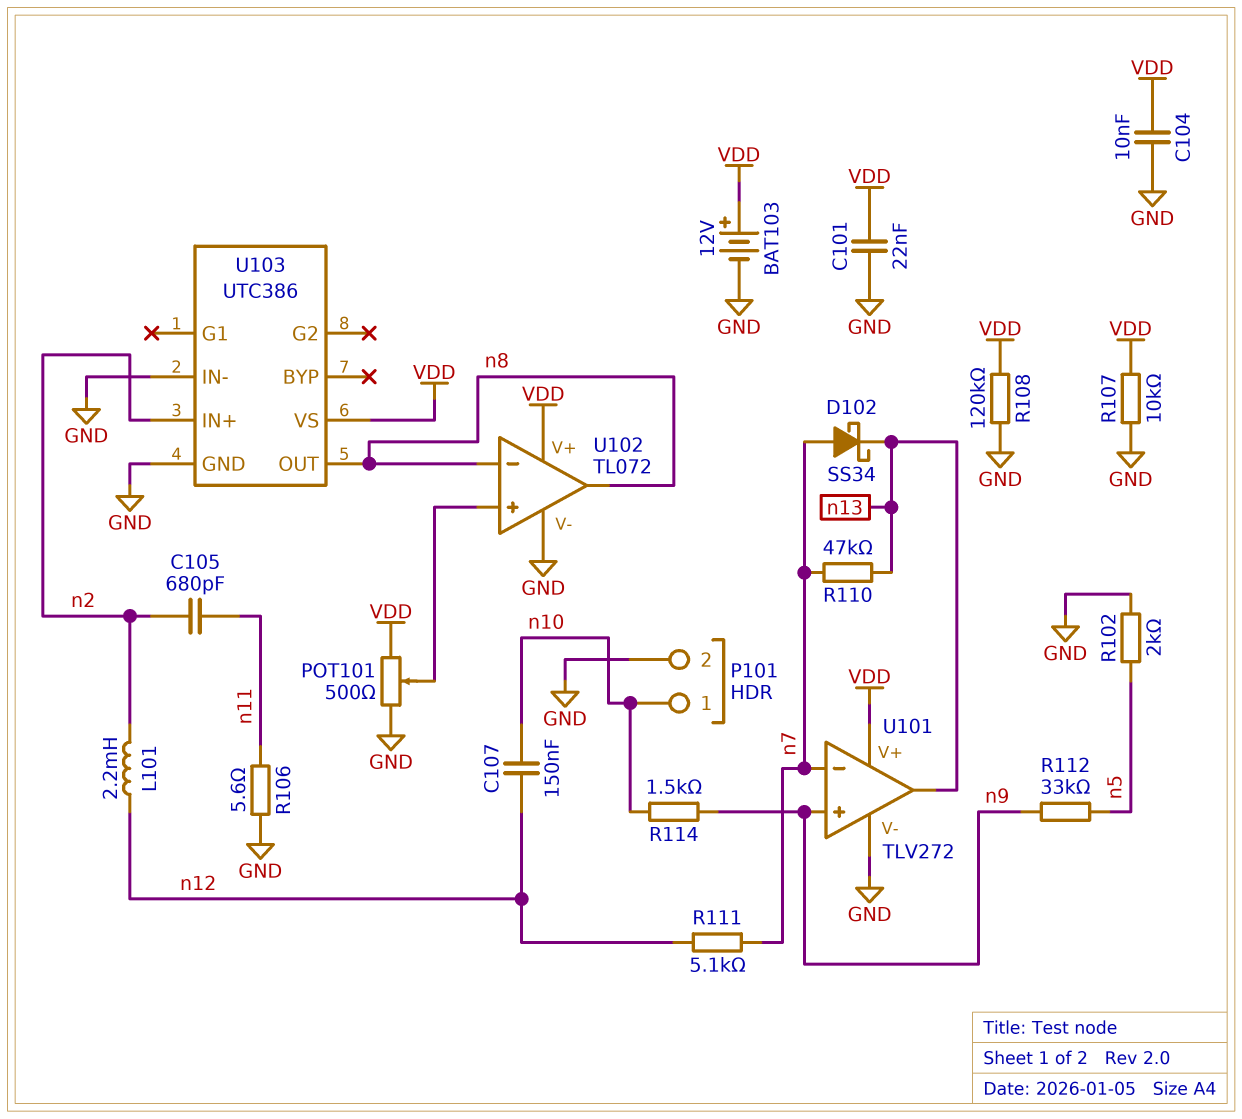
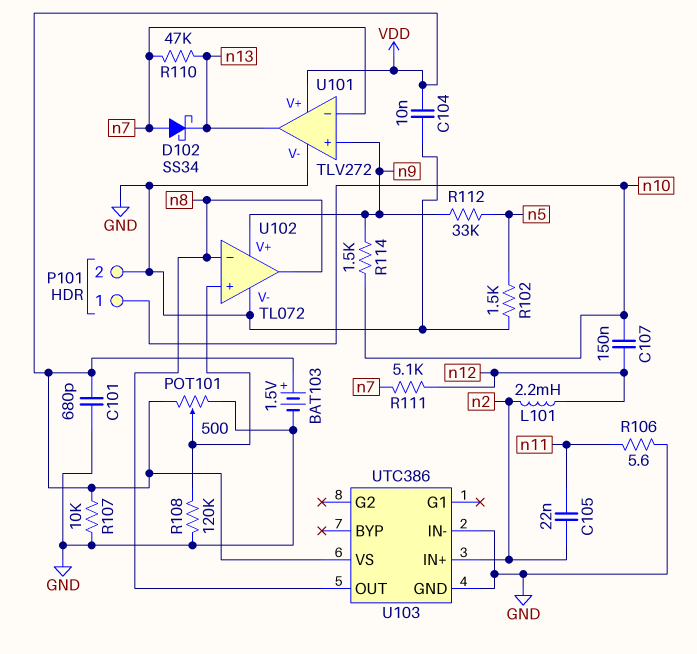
BAT103: 12V (plus VDD, minus GND) -> 1.5V (plus VDD, minus GND)
C101: 22nF (GND, VDD) -> 680pF (GND, VDD)
C105: 680pF (n2, n11) -> 22nF (n2, n11)
R102: 2k (GND, n5) -> 1.5k (GND, n5)
R108: 120k (GND, VDD) -> 120k (GND, U102/in+)
U102 pin V+: VDD -> n9

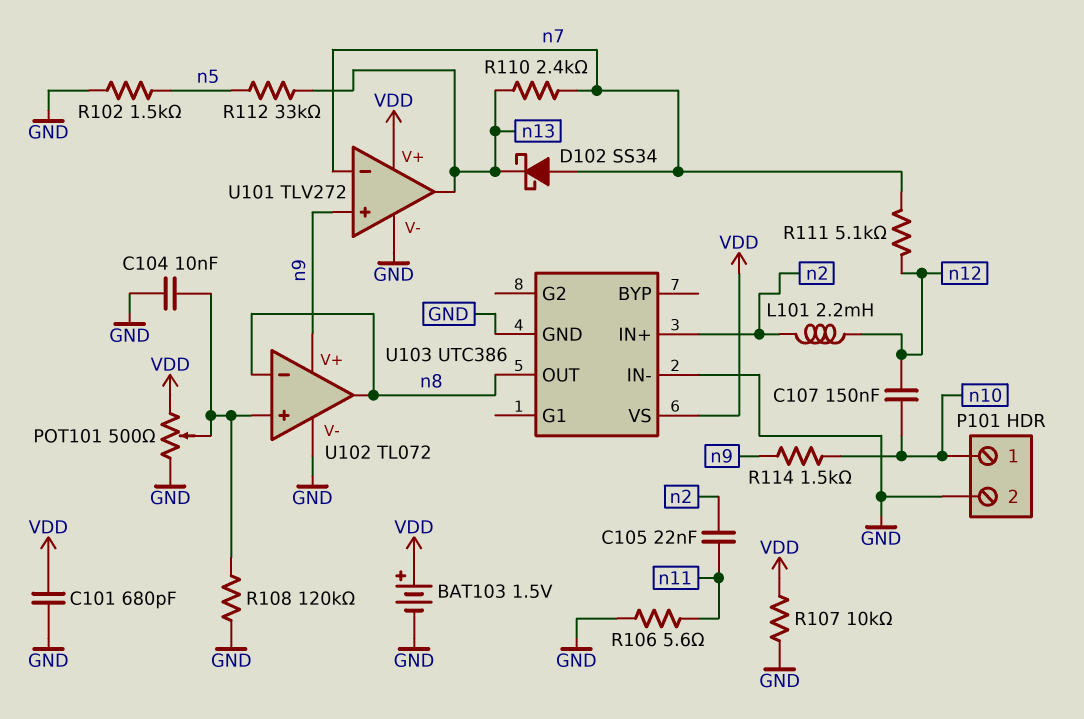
C104: 10nF (GND, VDD) -> 10nF (GND, U102/in+)
R110: 47k (n7, n13) -> 2.4k (n7, n13)
R112: 33k (n5, n9) -> 33k (n5, n13)

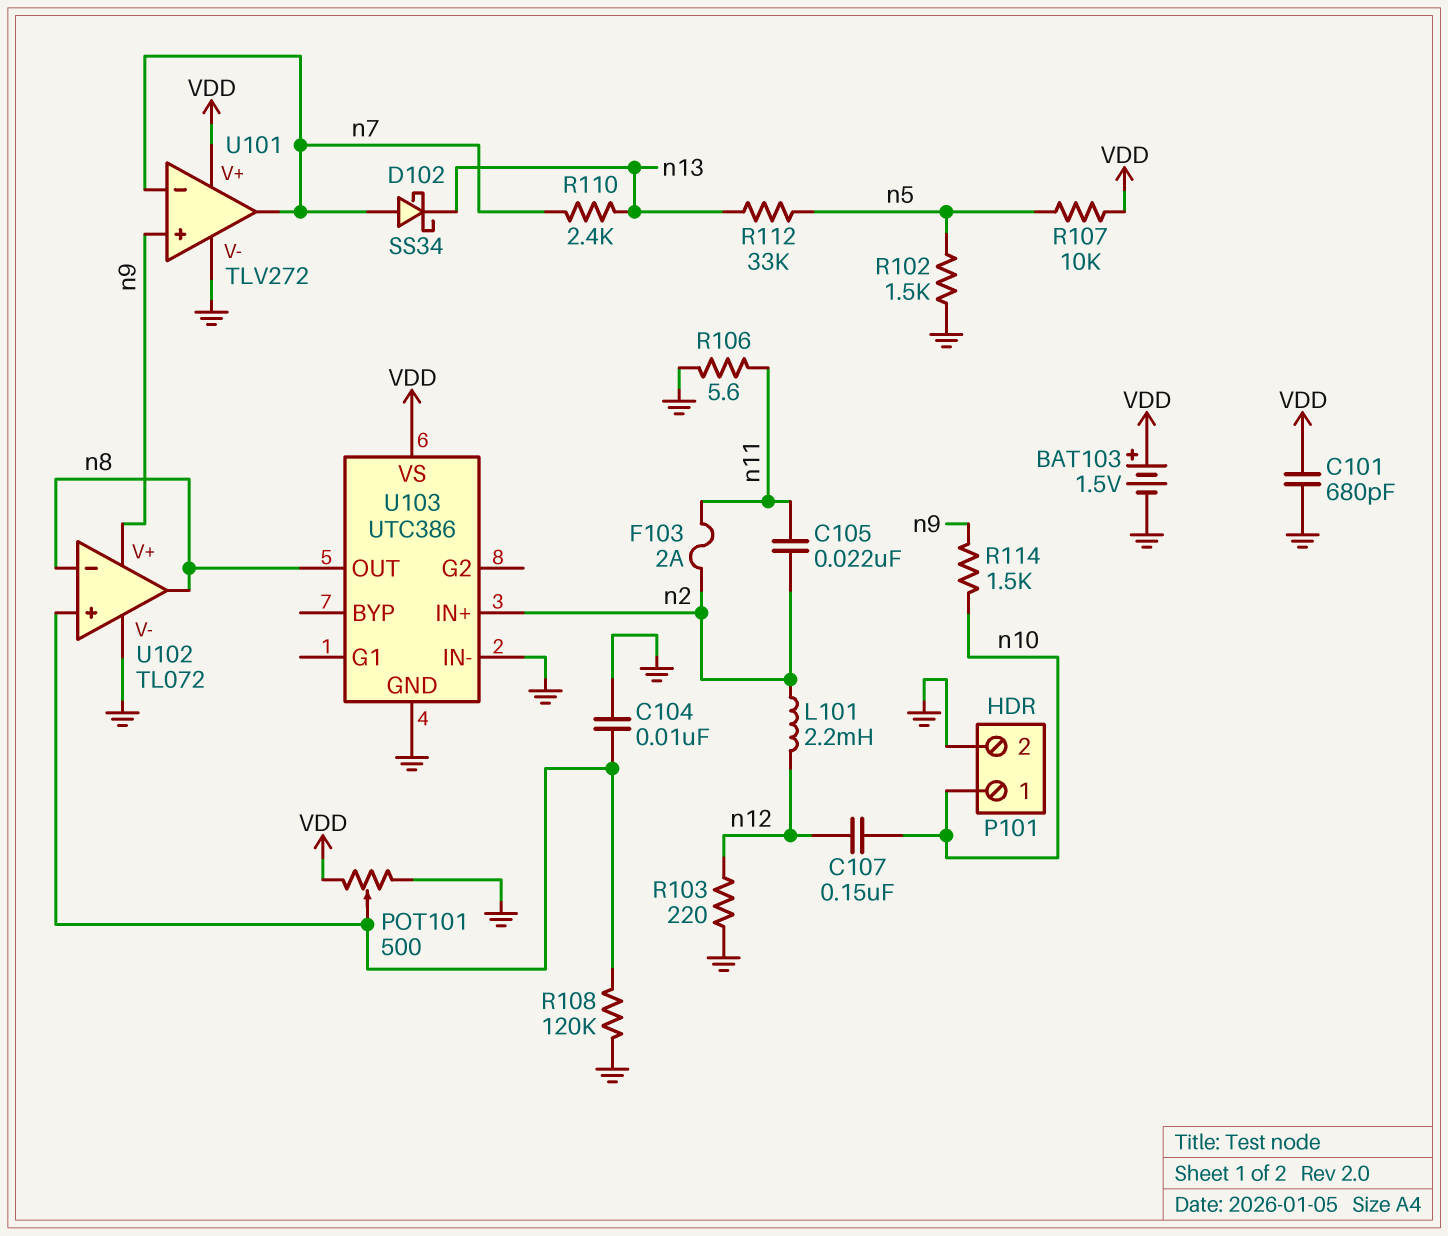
F103: none -> 2A (n2, n11)
R103: none -> 220 (GND, n12)
R107: 10k (GND, VDD) -> 10k (VDD, n5)
R111: 5.1k (n7, n12) -> none
U101 pin out: n13 -> n7

